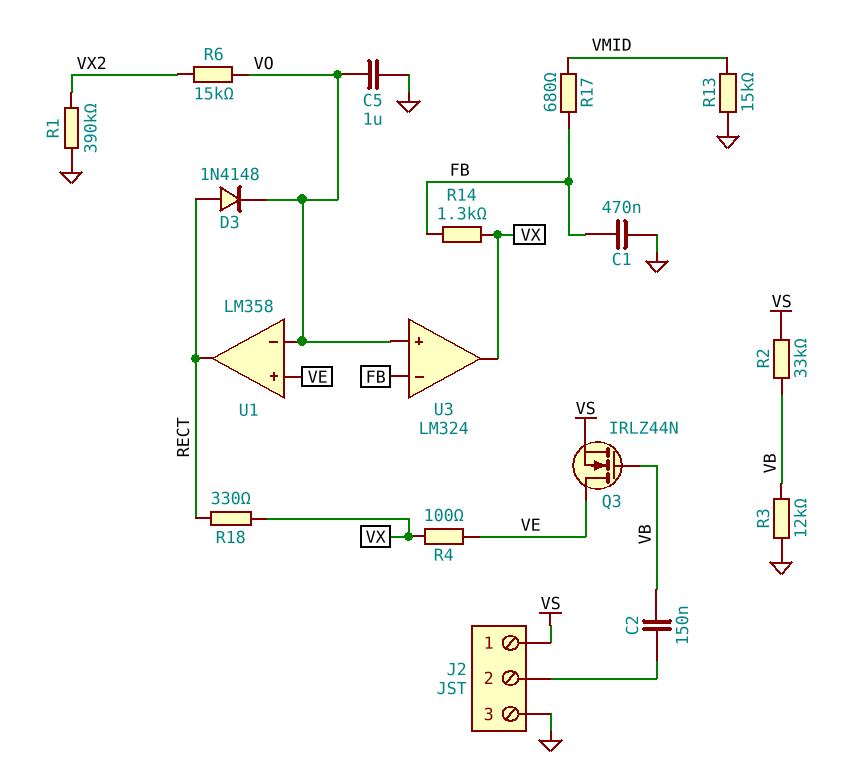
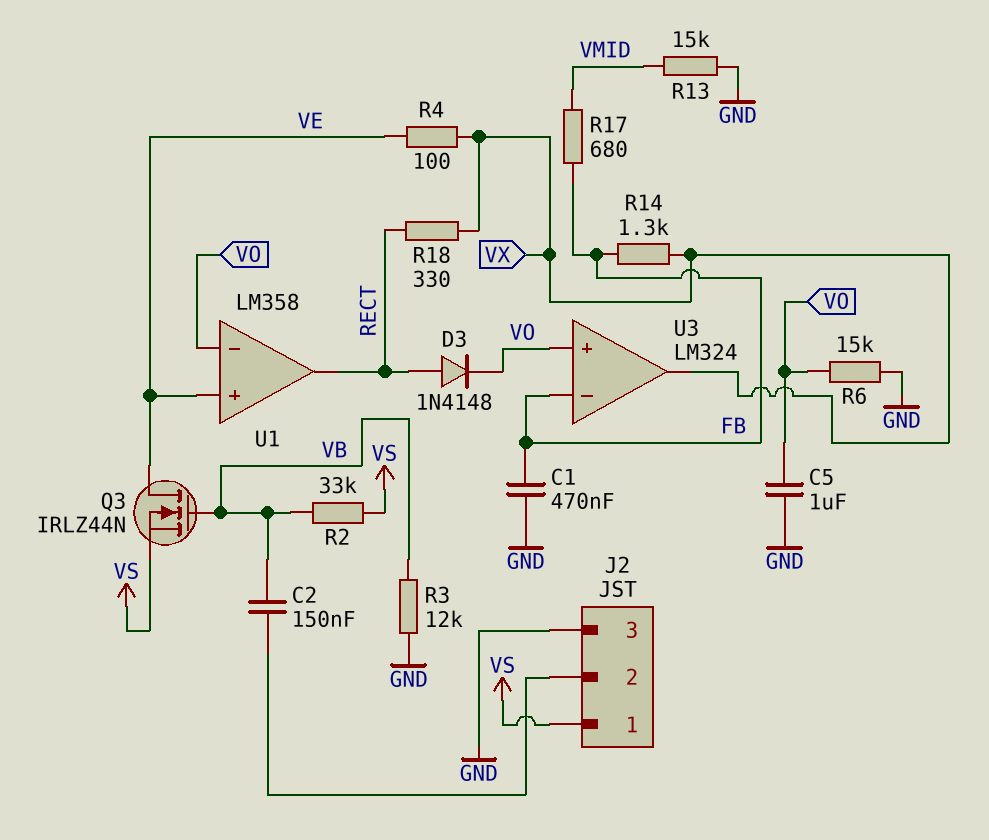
R1: 390k (GND, VX2) -> none
R6: 15k (VO, VX2) -> 15k (GND, VO)

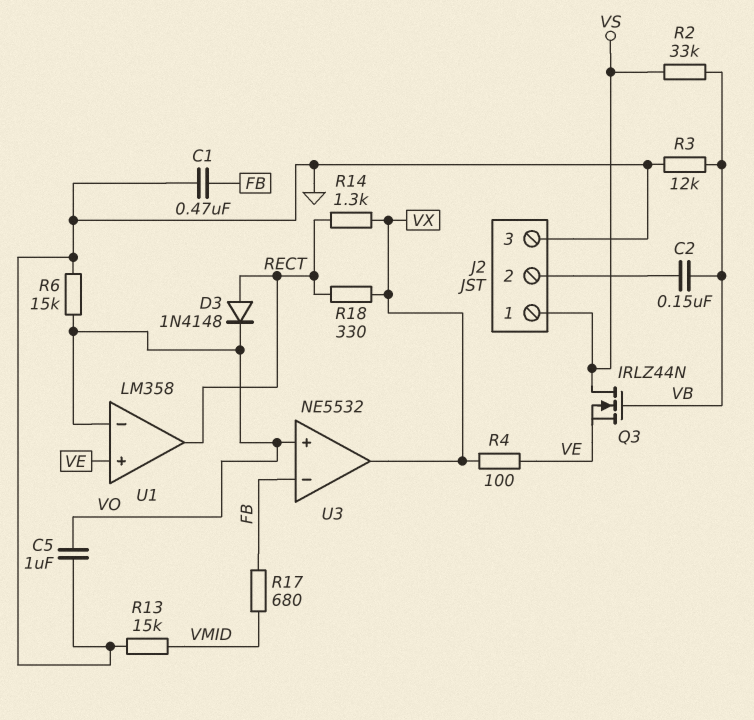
Q3: NMOS IRLZ44N (G VB, D VE, S VS) -> NMOS IRLZ44N (G VB, D VS, S VE)
R14: 1.3k (FB, VX) -> 1.3k (RECT, VX)
U3: LM324 -> NE5532

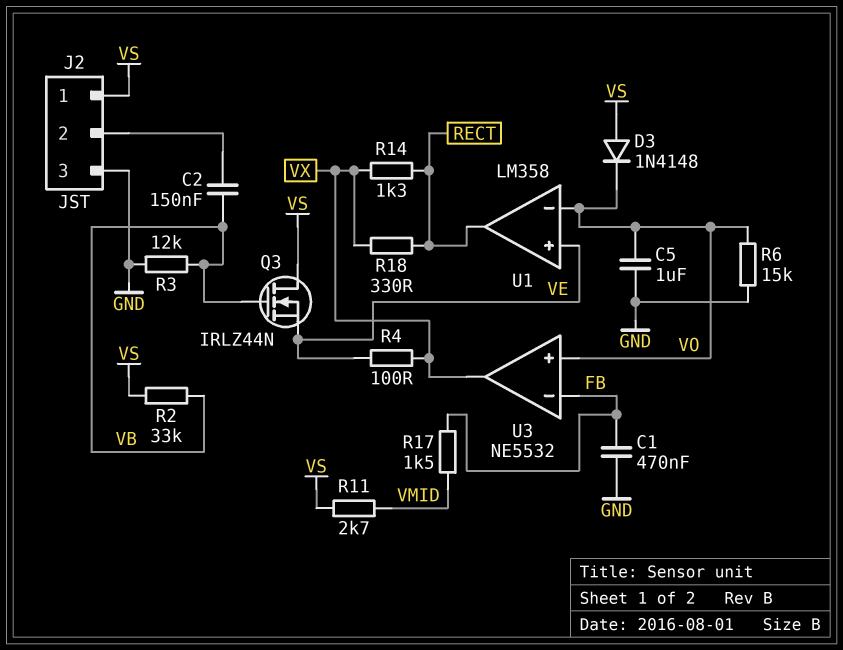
D3: diode 1N4148 (A RECT, K VO) -> diode 1N4148 (A VS, K VO)
R11: none -> 2.7k (VMID, VS)
R13: 15k (GND, VMID) -> none
R17: 680 (FB, VMID) -> 1.5k (FB, VMID)

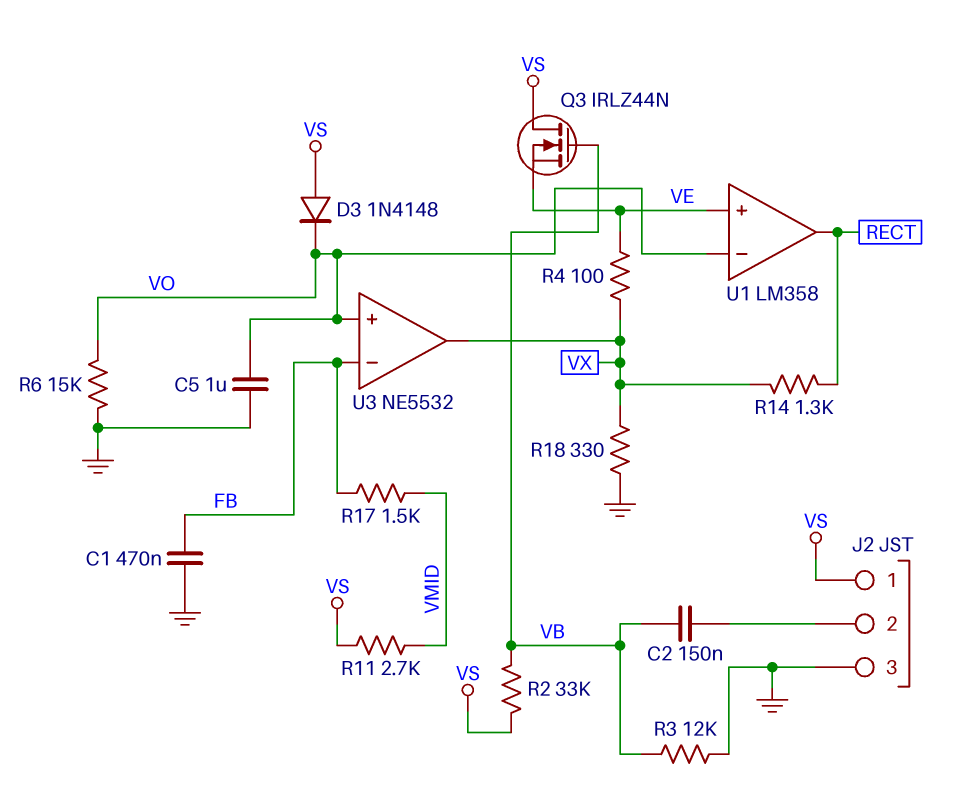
R18: 330 (RECT, VX) -> 330 (GND, VX)

